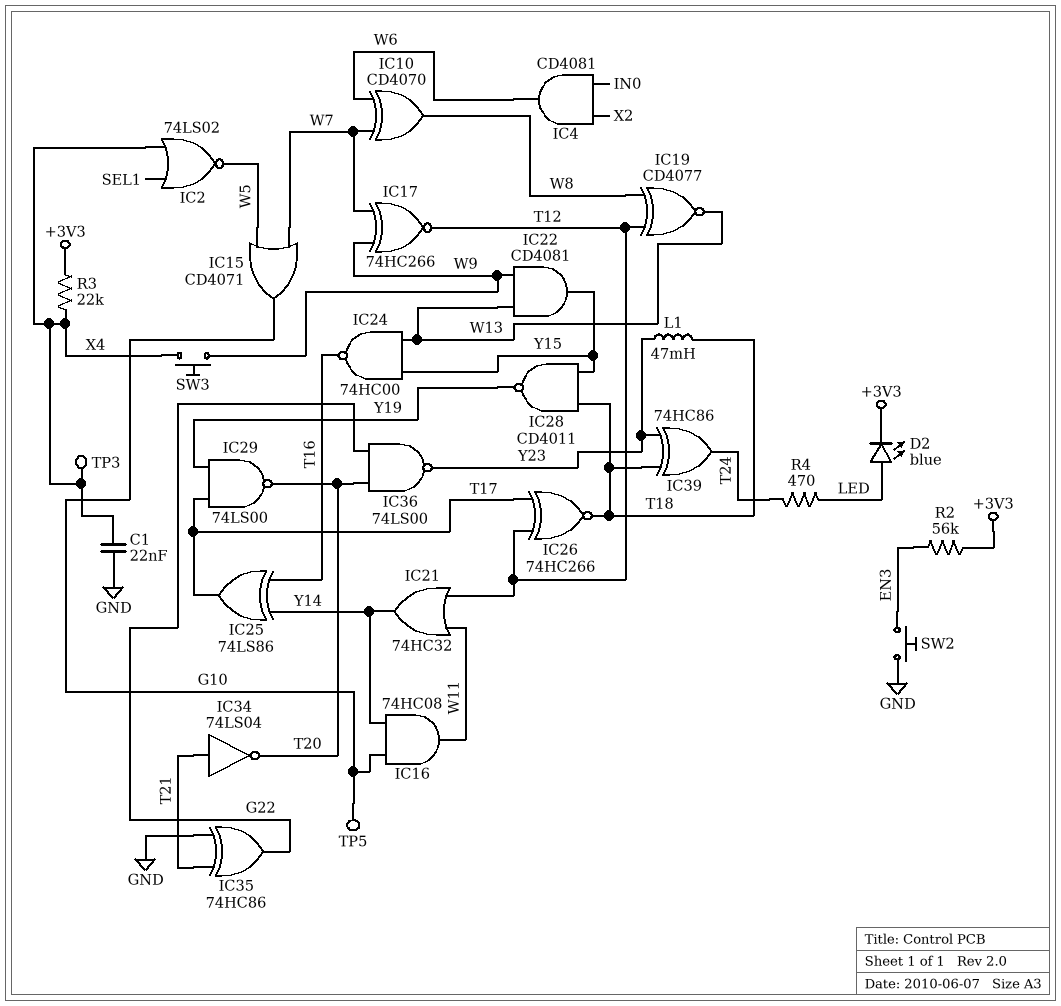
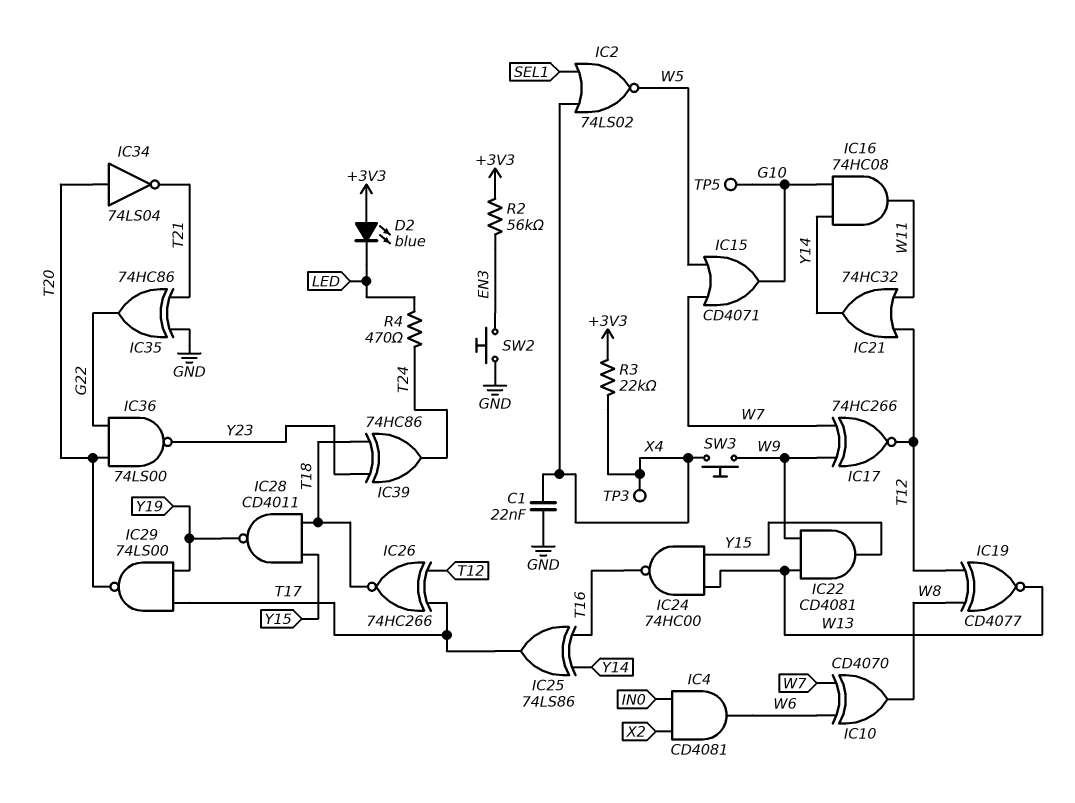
D2: LED blue (A LED, K +3V3) -> LED blue (A +3V3, K LED)
IC34: NOT 74LS04 (in T21, out T20) -> NOT 74LS04 (in T20, out T21)
L1: 47mH (T18, Y23) -> none

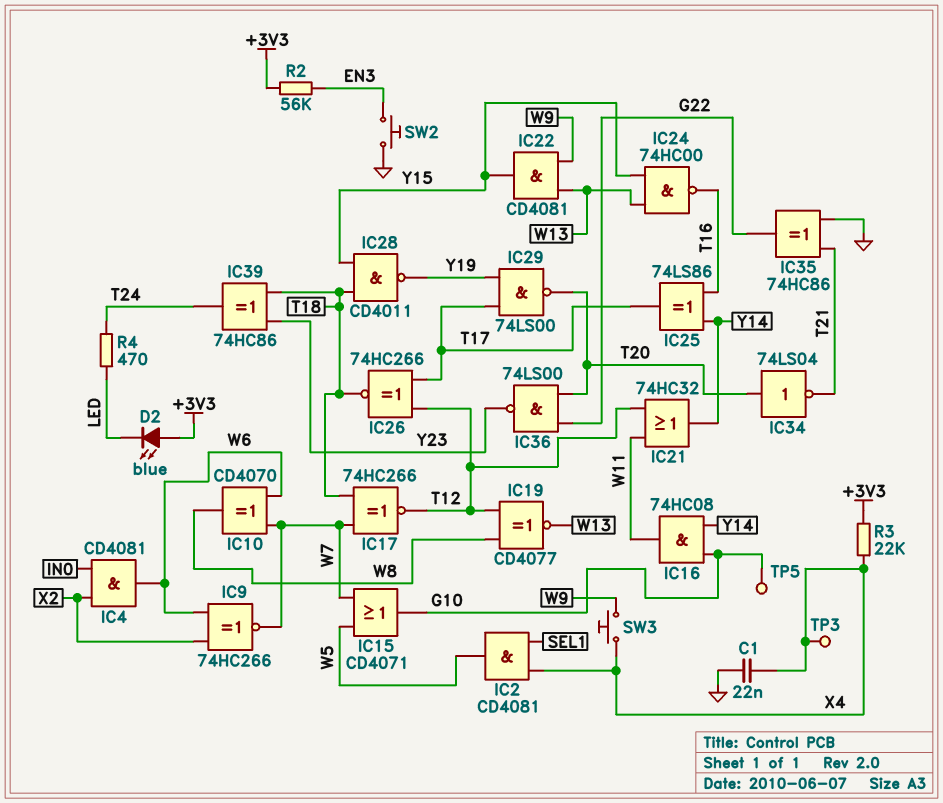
IC2: NOR 74LS02 (in SEL1, in X4, out W5) -> AND CD4081 (in SEL1, in X4, out W5)
IC9: none -> XNOR 74HC266 (in W6, in X2, out W7)
IC17: XNOR 74HC266 (in W7, in W9, out T12) -> XNOR 74HC266 (in T18, in W7, out T12)

